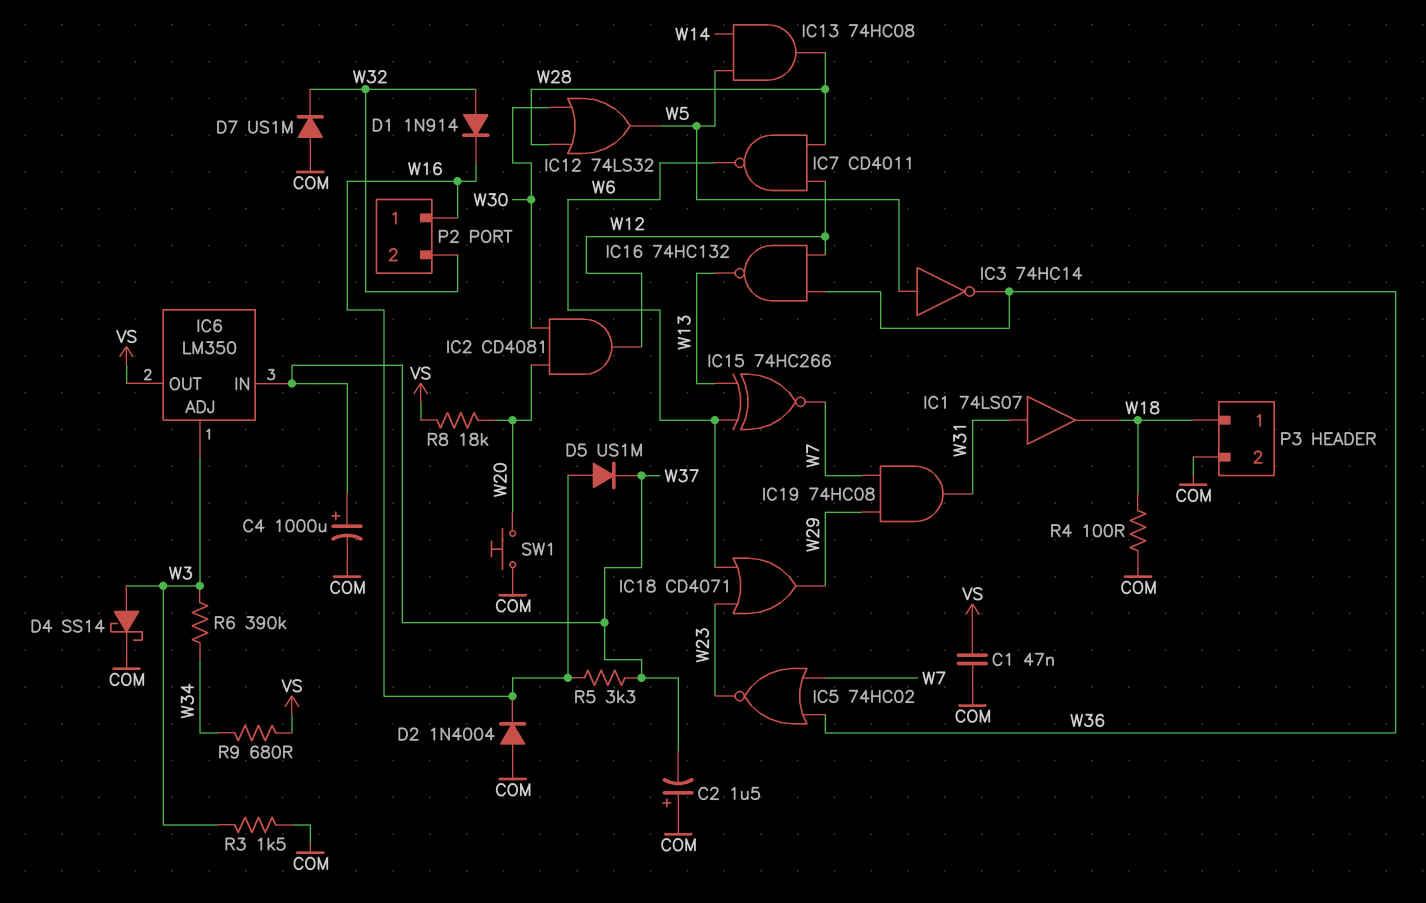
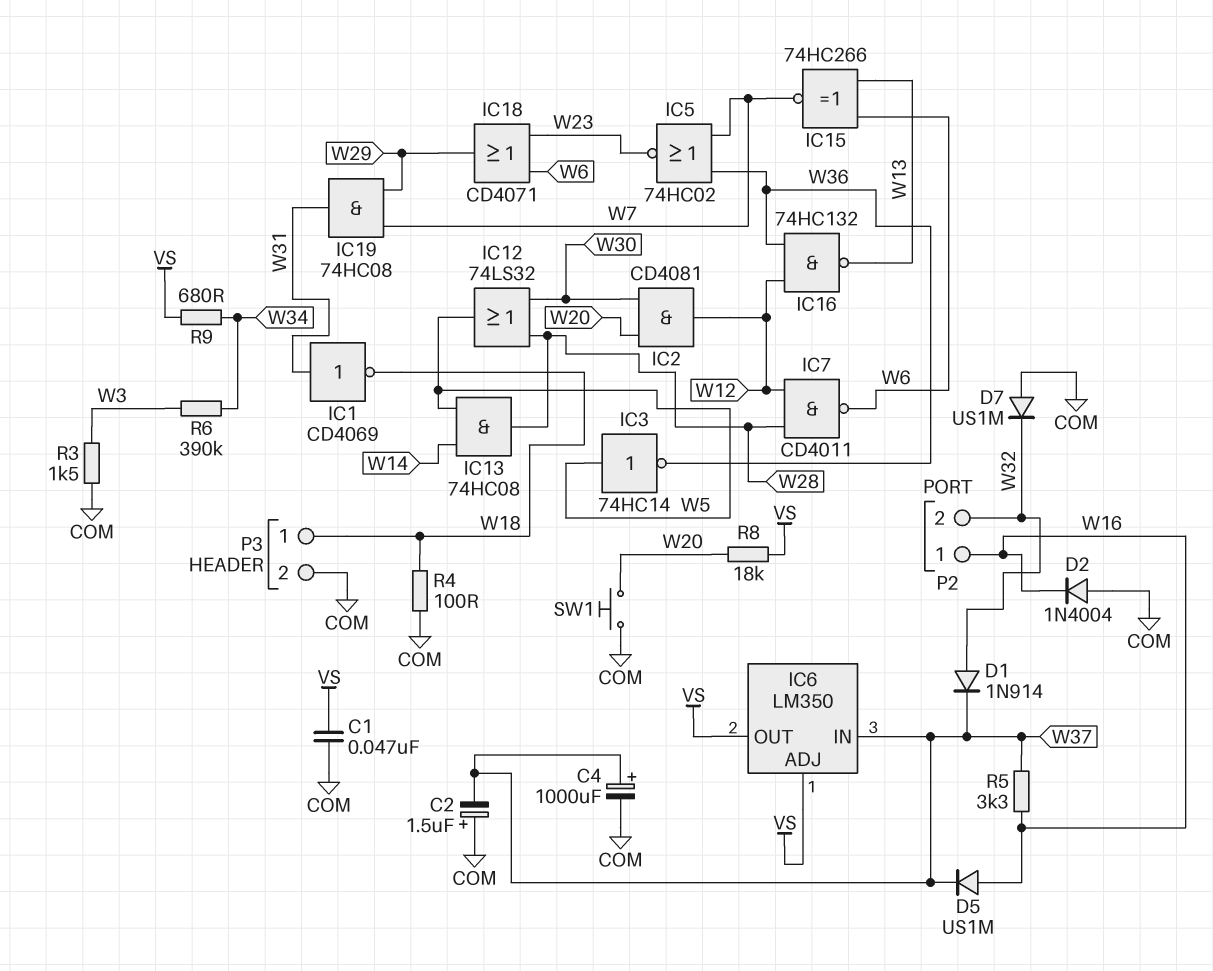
D1: diode 1N914 (A W32, K W16) -> diode 1N914 (A W32, K W37)
D4: schottky SS14 (A W3, K COM) -> none
IC1: buffer 74LS07 (in W31, out W18) -> NOT CD4069 (in W31, out W18)
IC6 pin ADJ: W3 -> VS

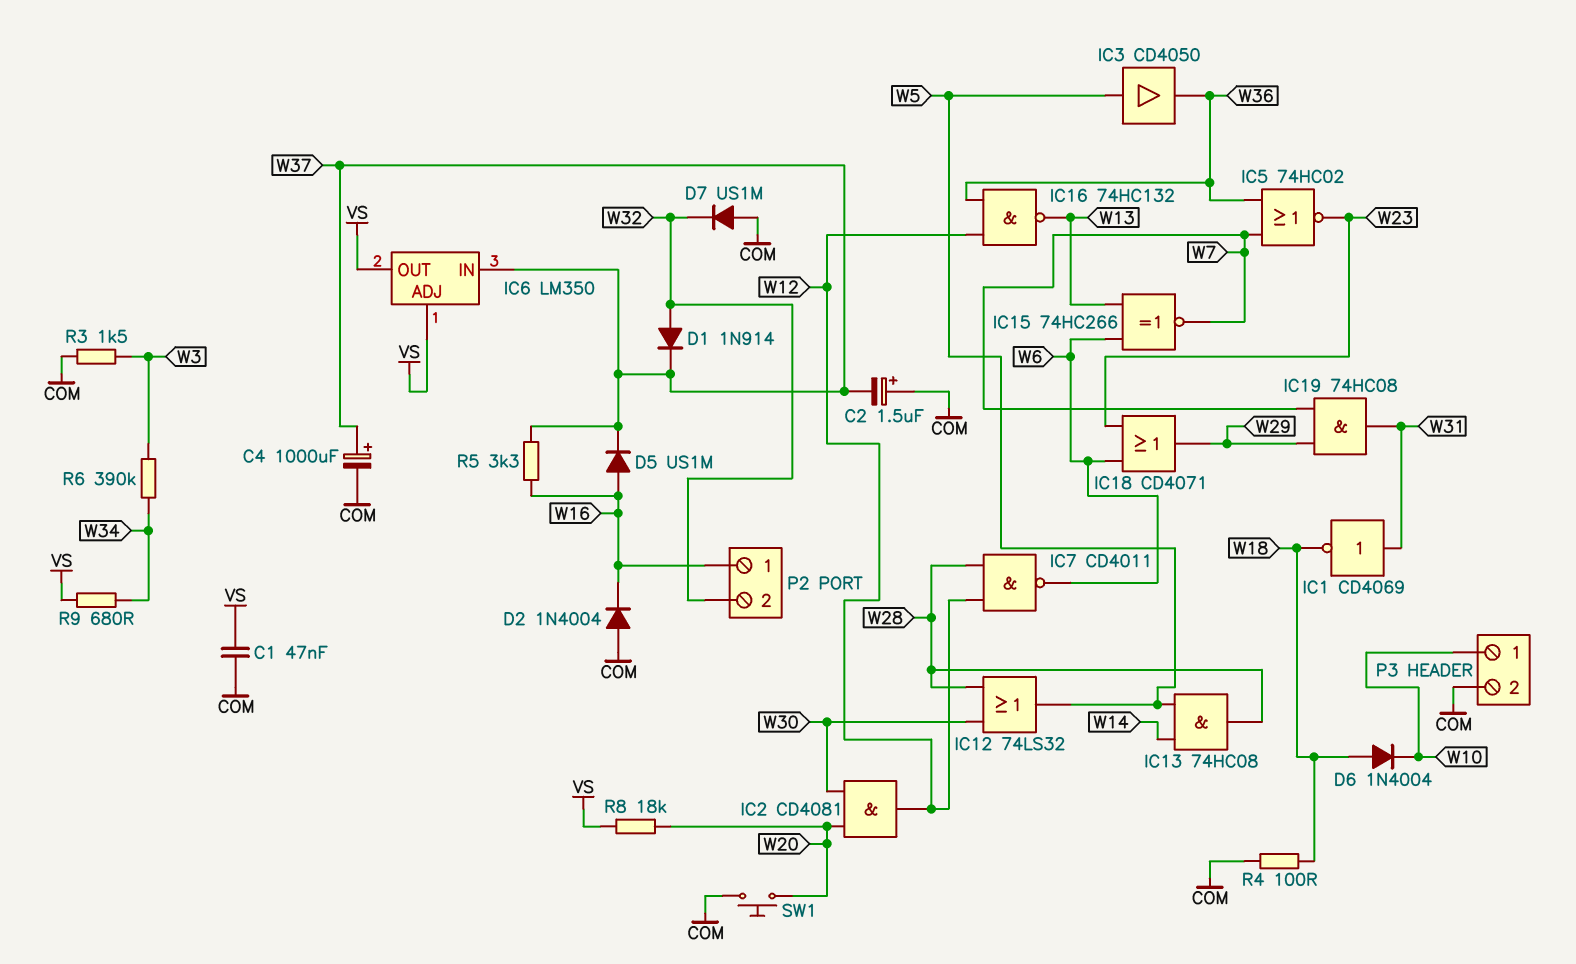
D6: none -> diode 1N4004 (A W18, K W10)
IC3: NOT 74HC14 (in W5, out W36) -> buffer CD4050 (in W5, out W36)
P3 pin 1: W18 -> W10

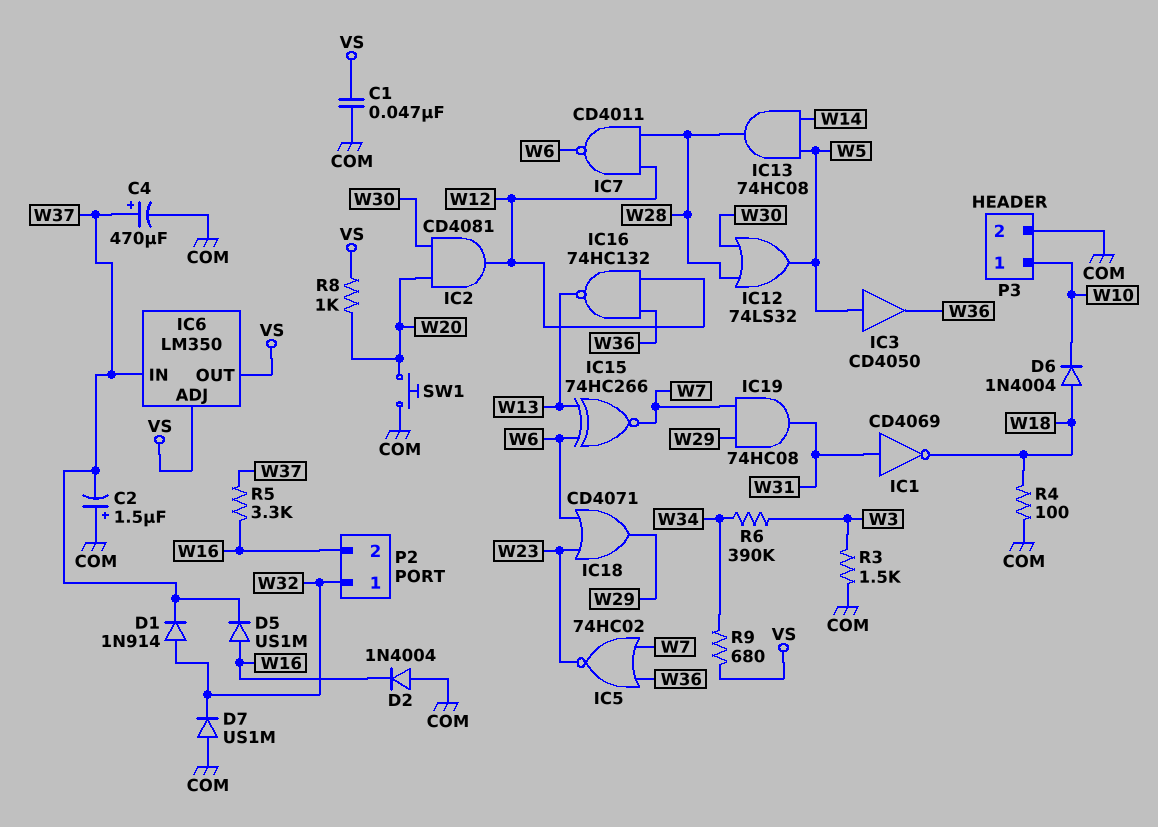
C4: 1000uF (plus W37, minus COM) -> 470uF (plus W37, minus COM)
P2 pin 1: W16 -> W32
P2 pin 2: W32 -> W16
R8: 18k (VS, W20) -> 1k (VS, W20)

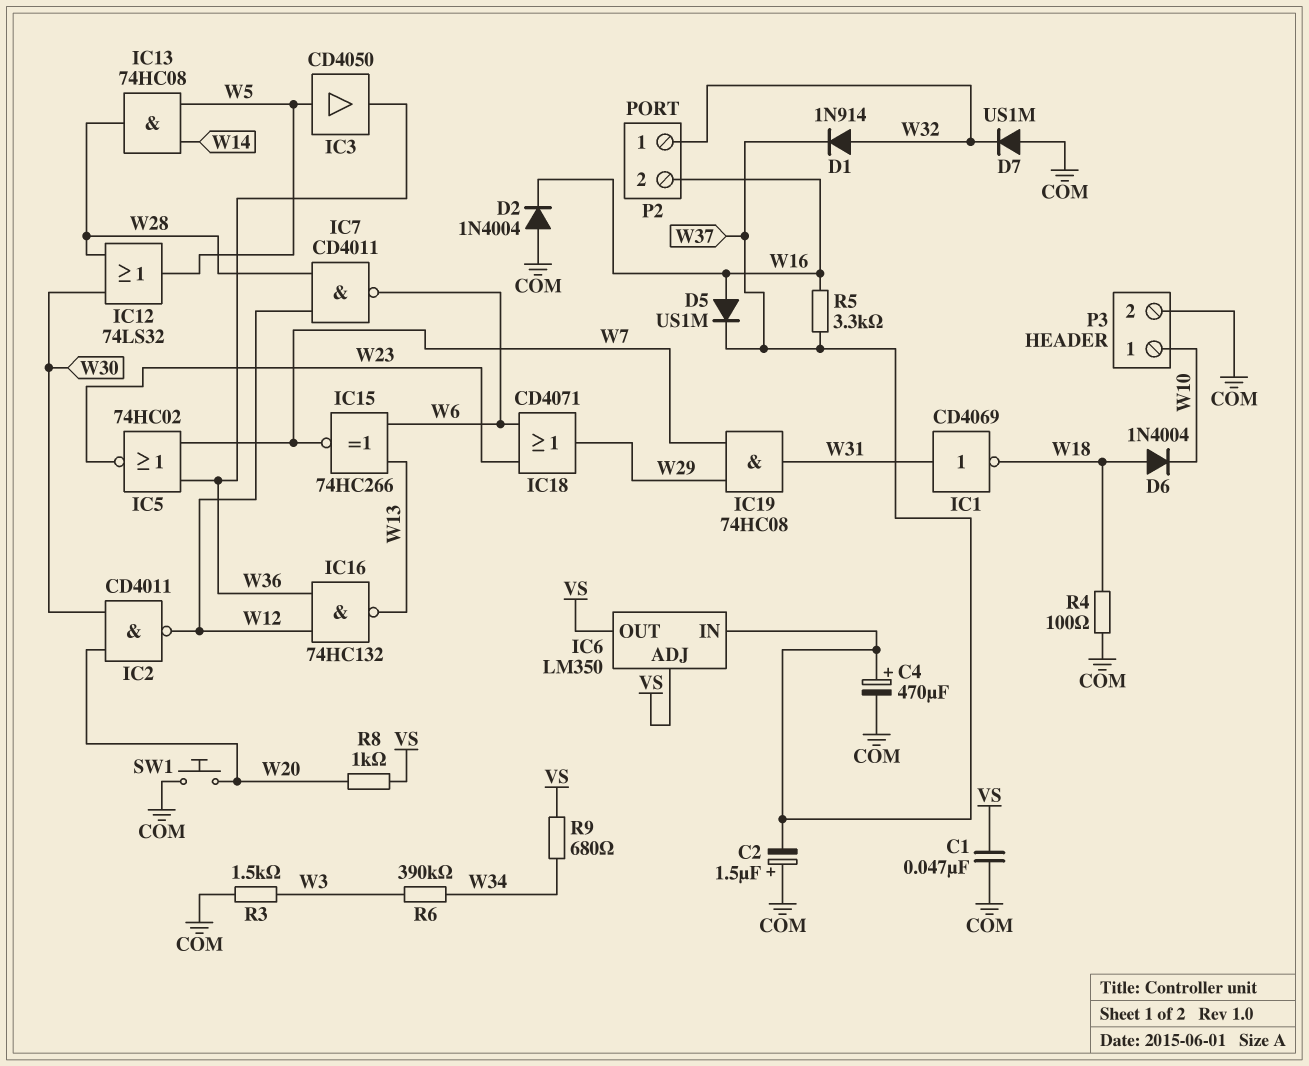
IC2: AND CD4081 (in W20, in W30, out W12) -> NAND CD4011 (in W20, in W30, out W12)

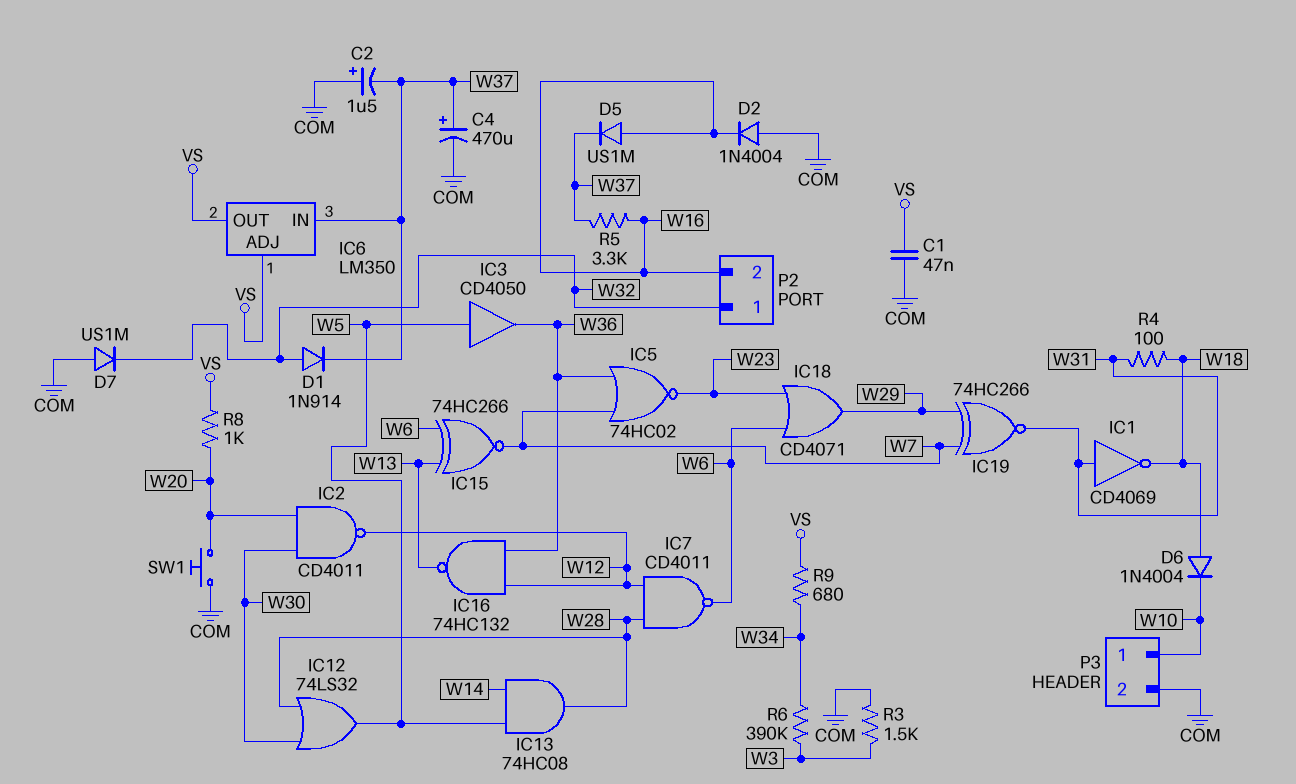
IC19: AND 74HC08 (in W7, in W29, out W31) -> XNOR 74HC266 (in W7, in W29, out W31)
R4: 100 (COM, W18) -> 100 (W18, W31)

